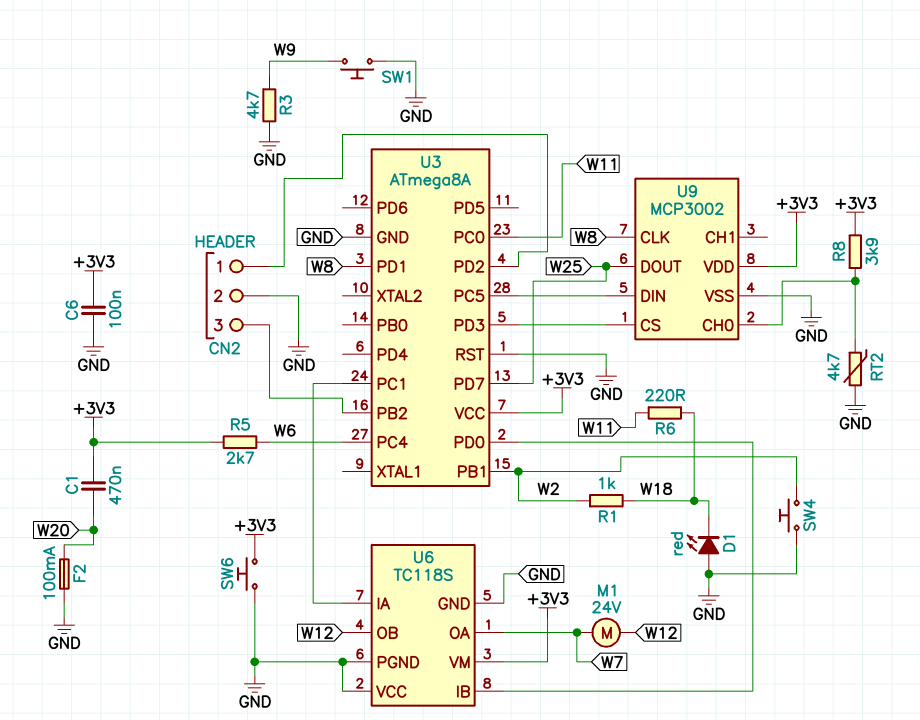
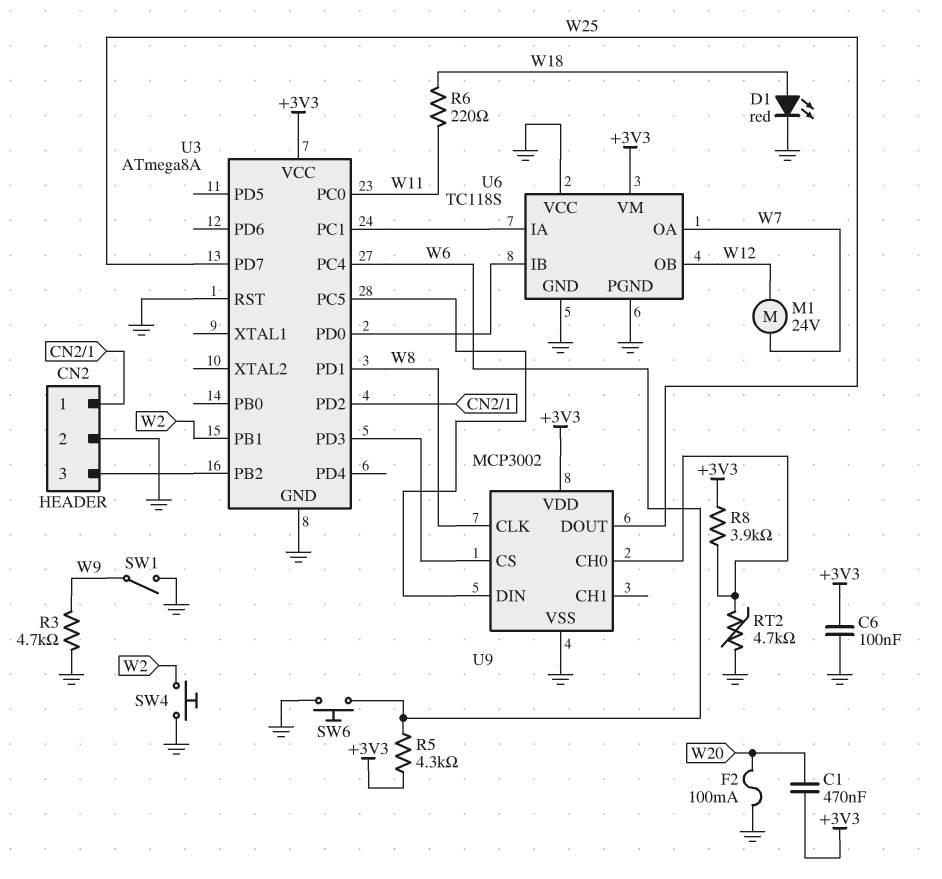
D1: LED red (A GND, K W18) -> LED red (A W18, K GND)
R1: 1k (W2, W18) -> none
R5: 2.7k (+3V3, W6) -> 4.3k (+3V3, W6)
SW1: button (GND, W9) -> switch (GND, W9)
SW6: button (+3V3, GND) -> button (GND, W6)

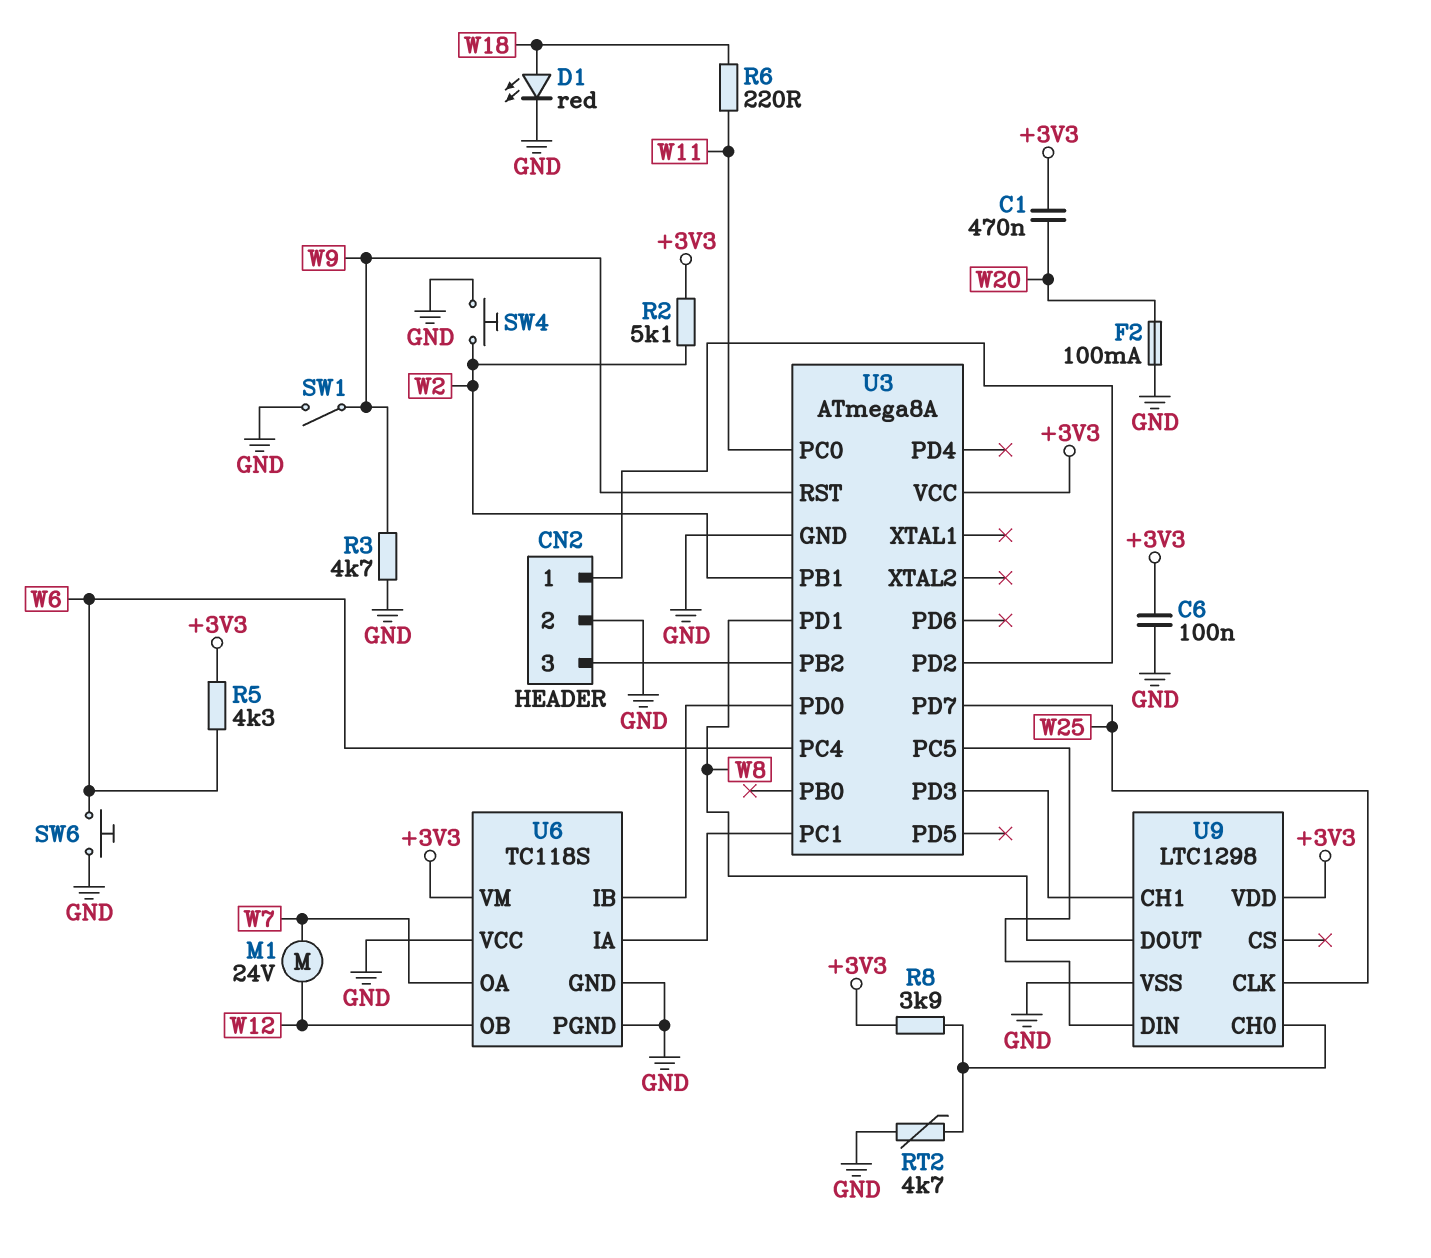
R2: none -> 5.1k (+3V3, W2)
U3 pin RST: GND -> W9
U9: MCP3002 -> LTC1298
U9 pin CH1: none -> U3/PD3
U9 pin CLK: W8 -> W25
U9 pin CS: U3/PD3 -> none
U9 pin DOUT: W25 -> W8

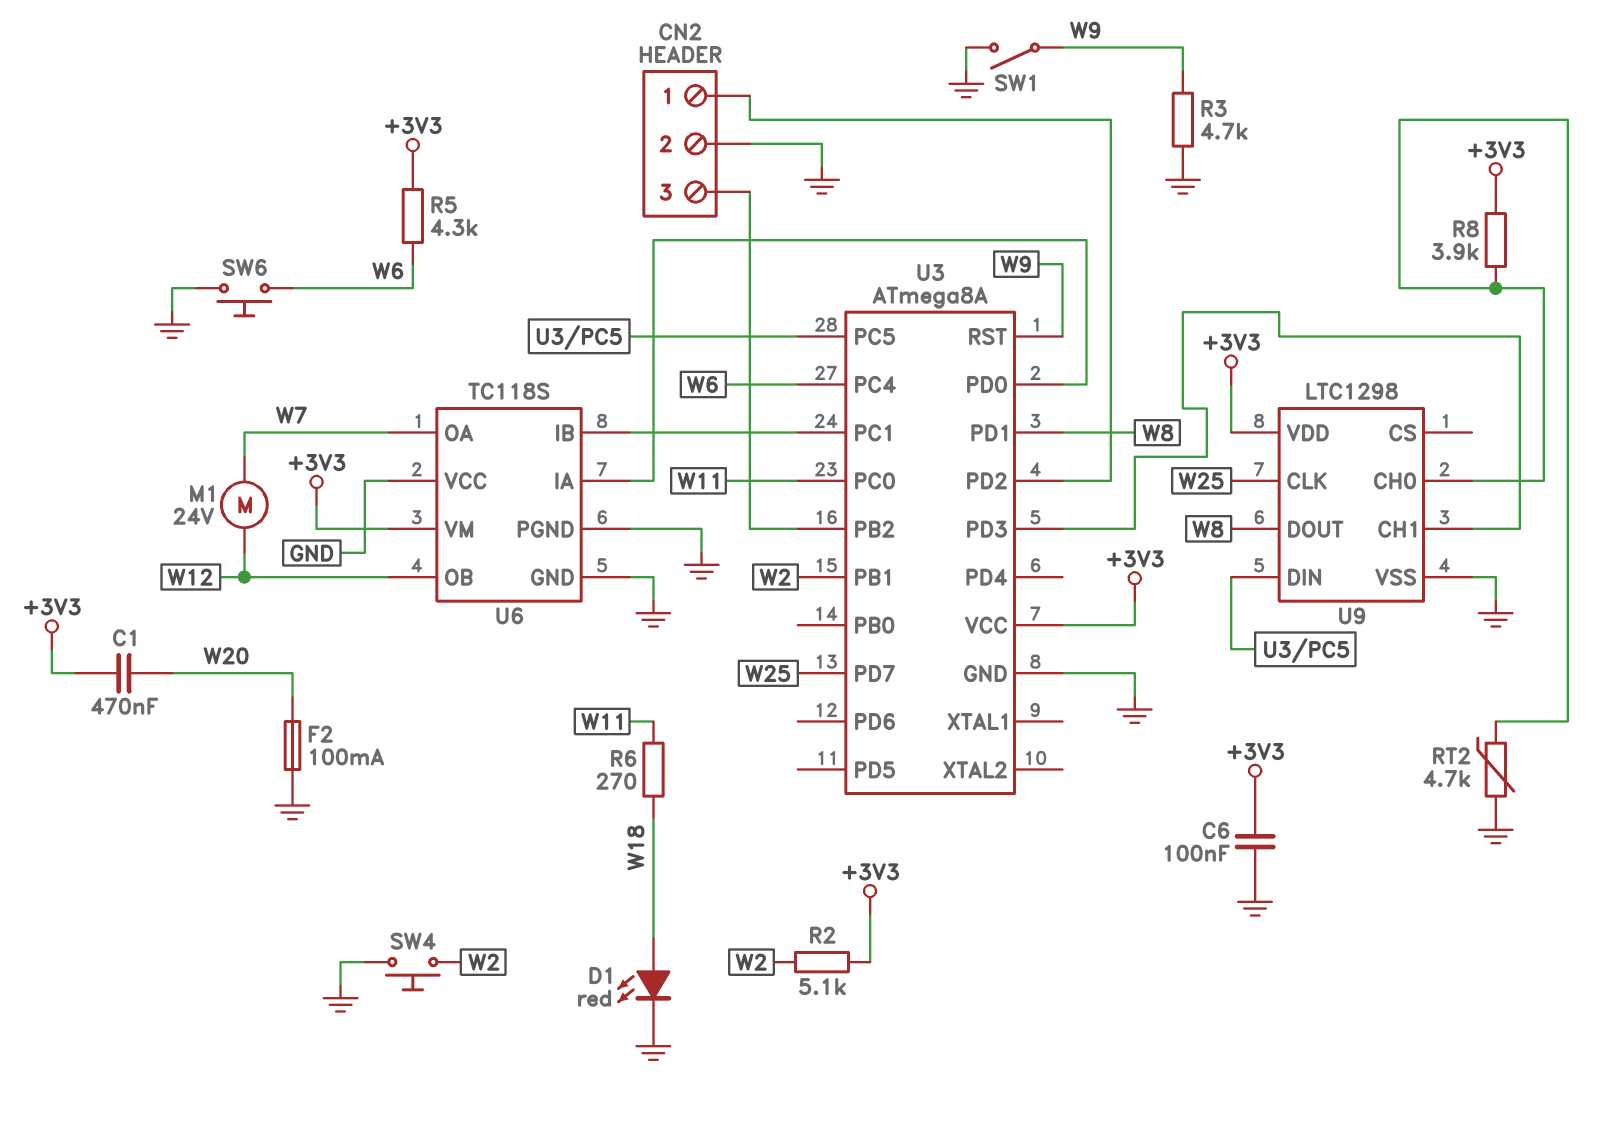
R6: 220 (W11, W18) -> 270 (W11, W18)
U6 pin IA: U3/PC1 -> U3/PD0
U6 pin IB: U3/PD0 -> U3/PC1

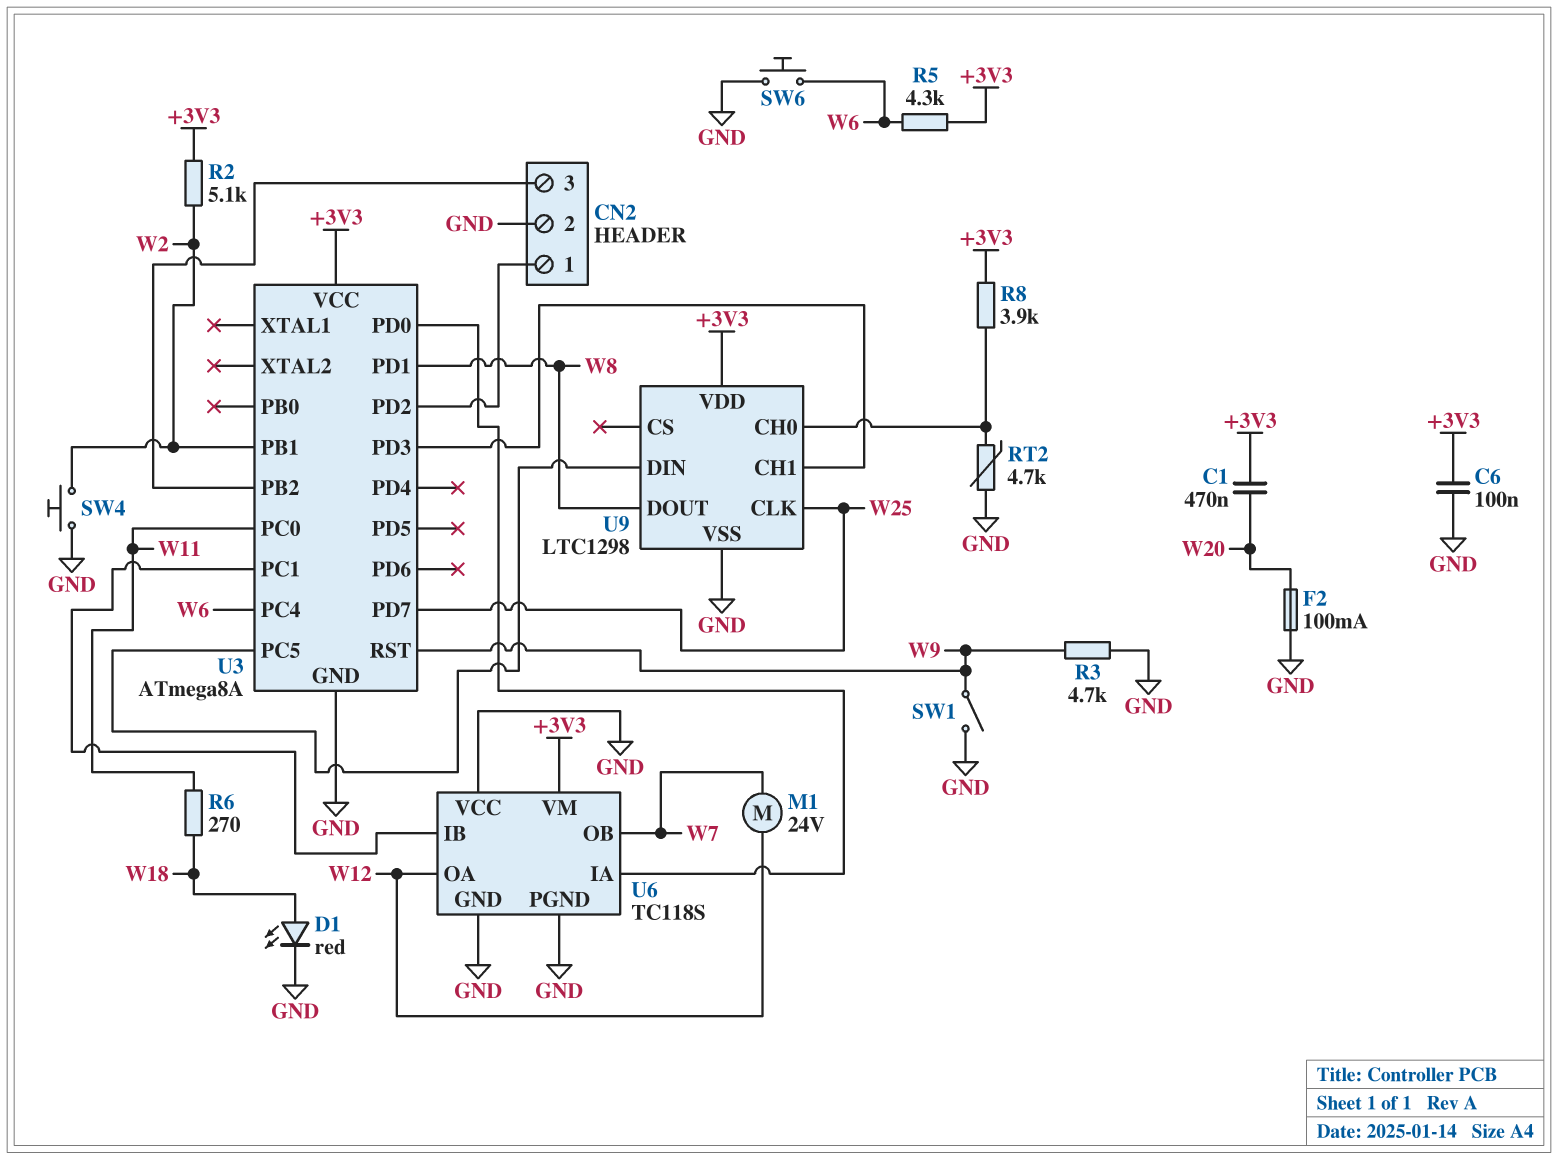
U6 pin OA: W7 -> W12
U6 pin OB: W12 -> W7

